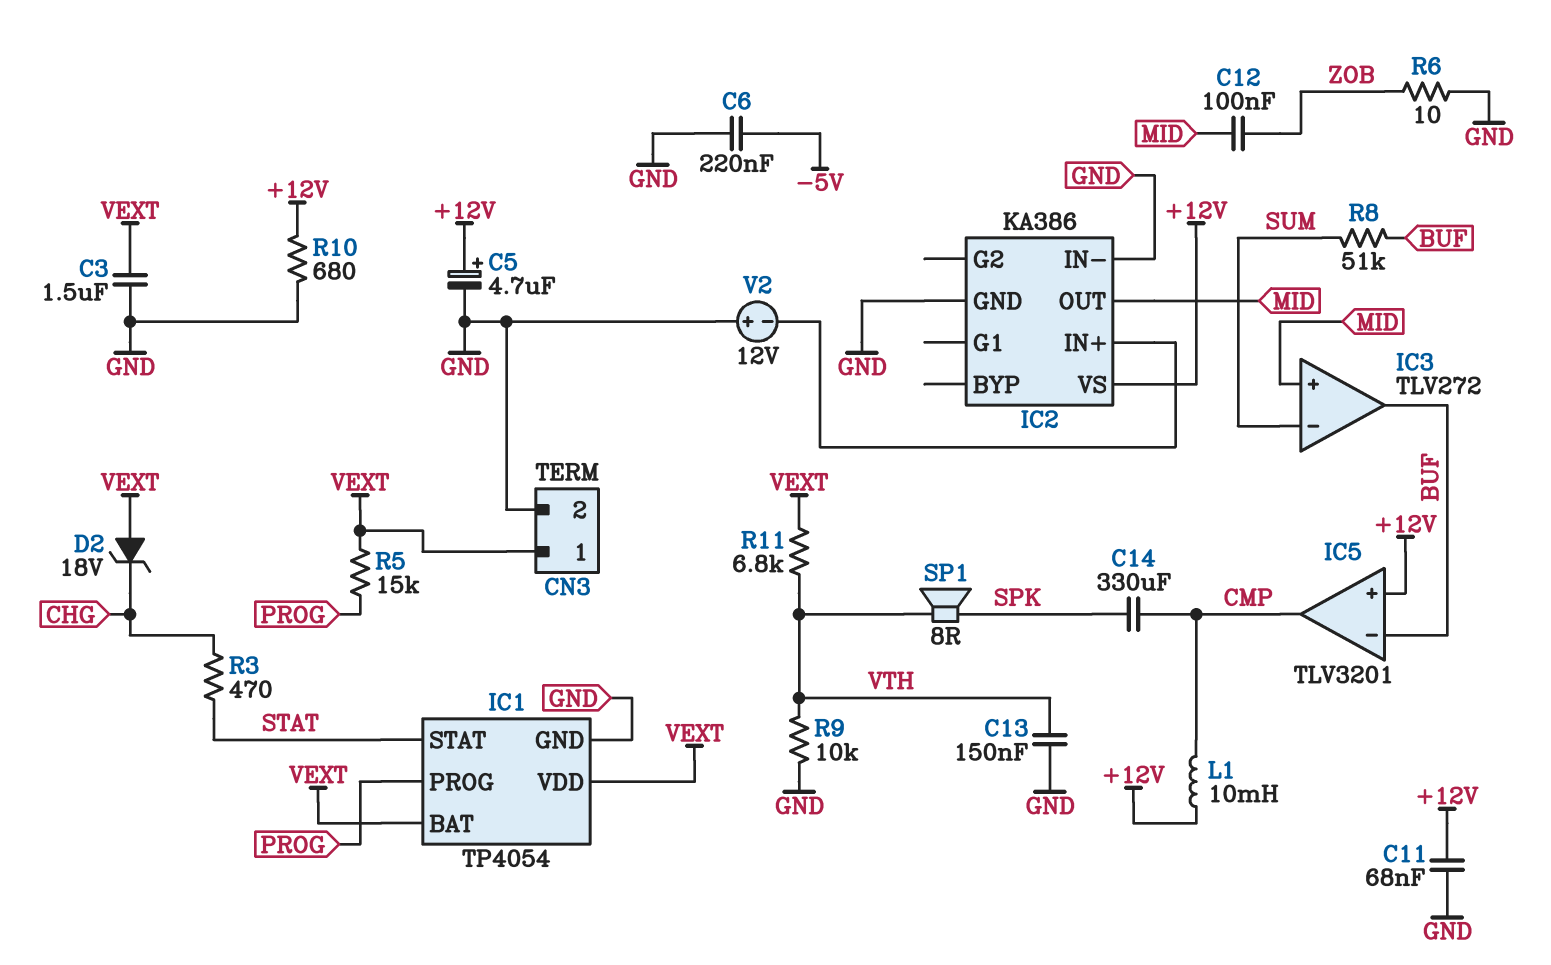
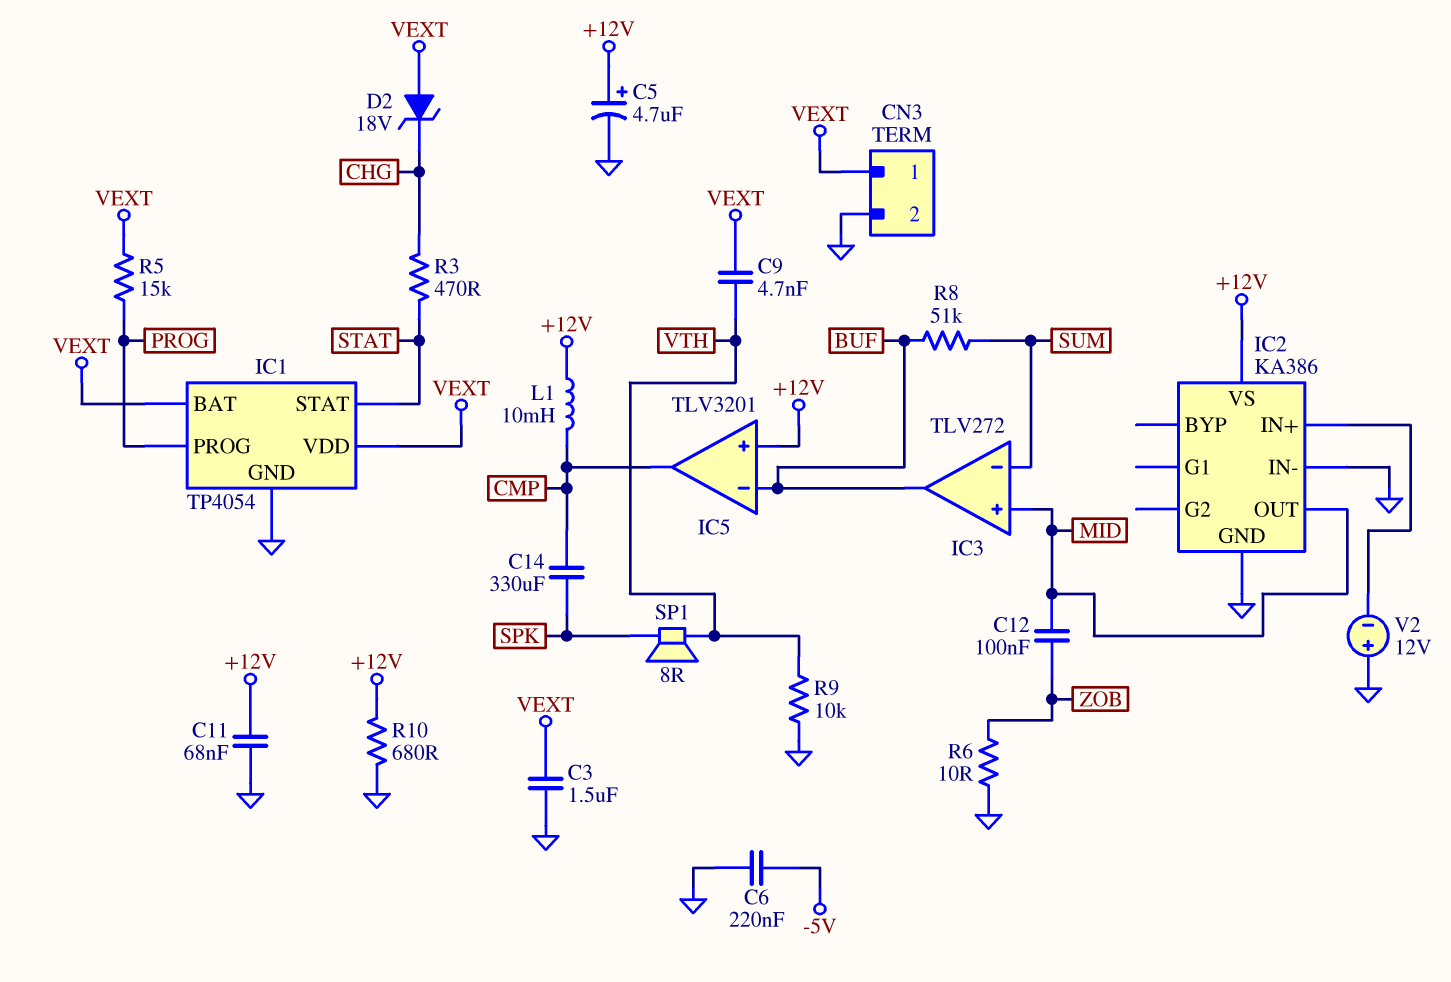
C9: none -> 4.7nF (VEXT, VTH)
C13: 150nF (GND, VTH) -> none
R11: 6.8k (VEXT, VTH) -> none

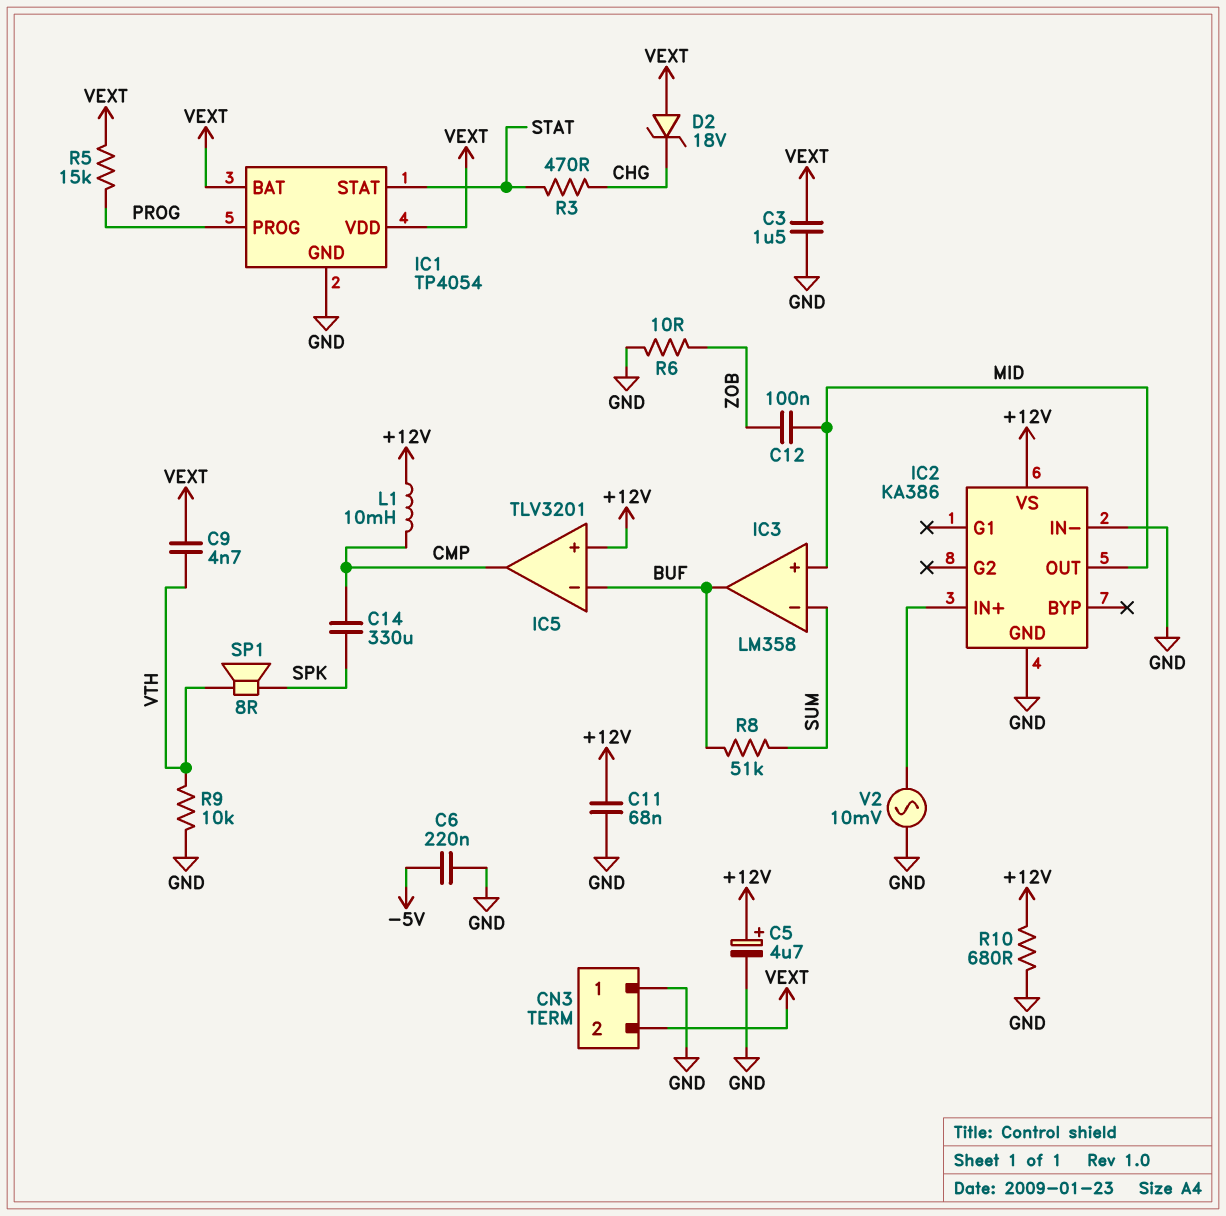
CN3 pin 1: VEXT -> GND
CN3 pin 2: GND -> VEXT
IC3: TLV272 -> LM358
V2: 12V (plus GND, minus IC2/IN+) -> AC 10mV (GND, IC2/IN+)

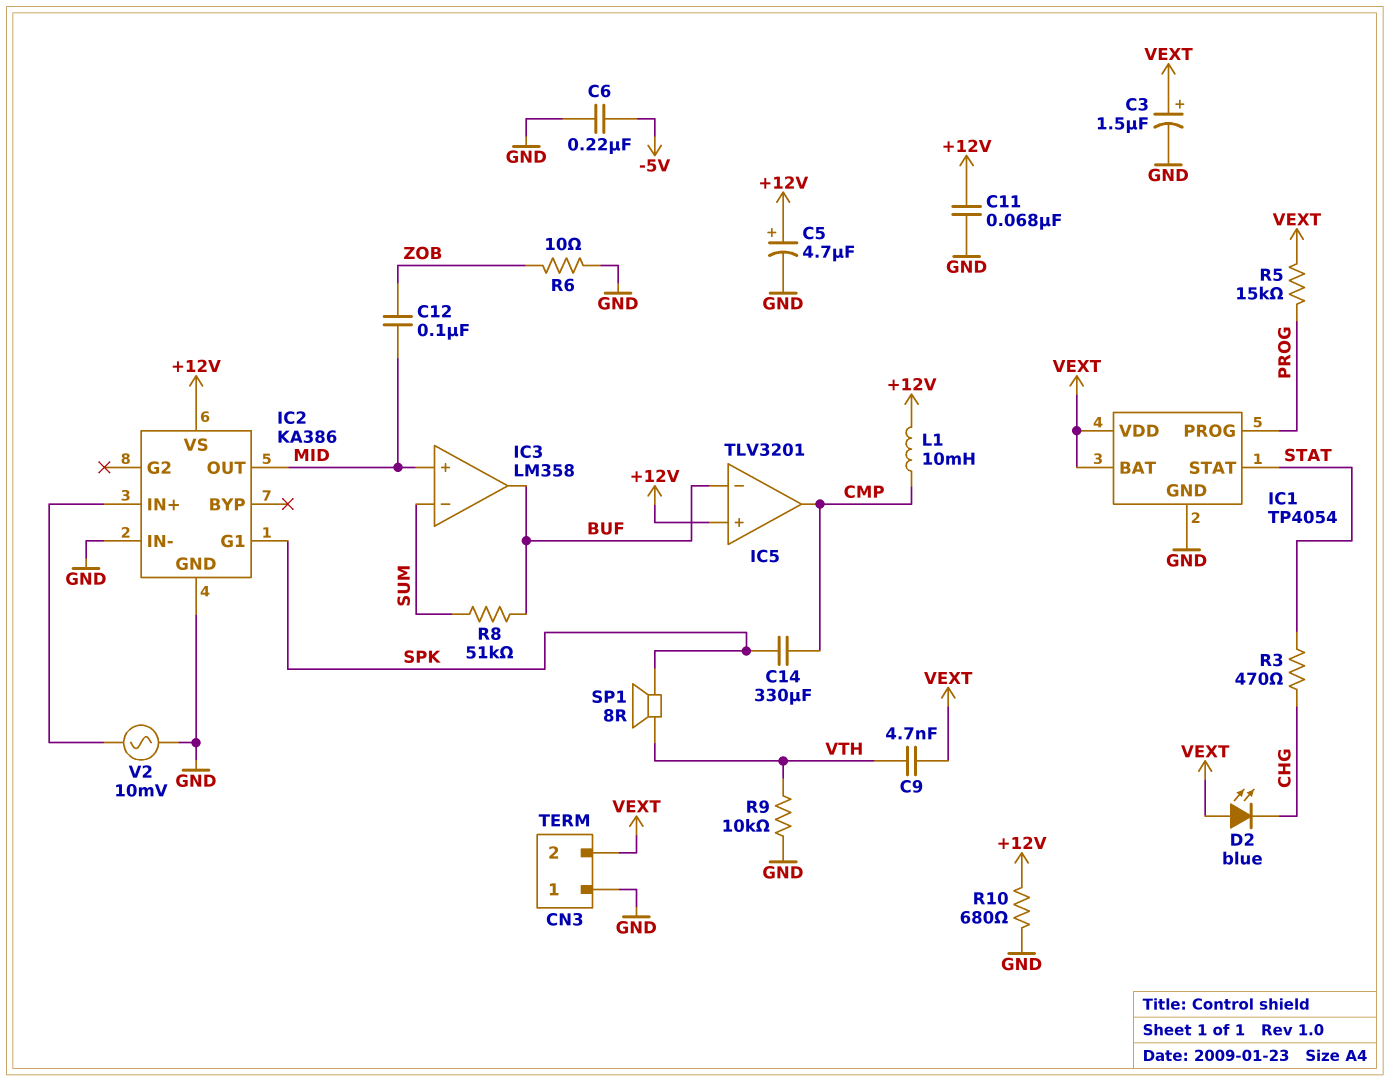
C3: 1.5uF (GND, VEXT) -> 1.5uF (plus VEXT, minus GND)
D2: zener 18V (A VEXT, K CHG) -> LED blue (A VEXT, K CHG)
IC2 pin G1: none -> SPK

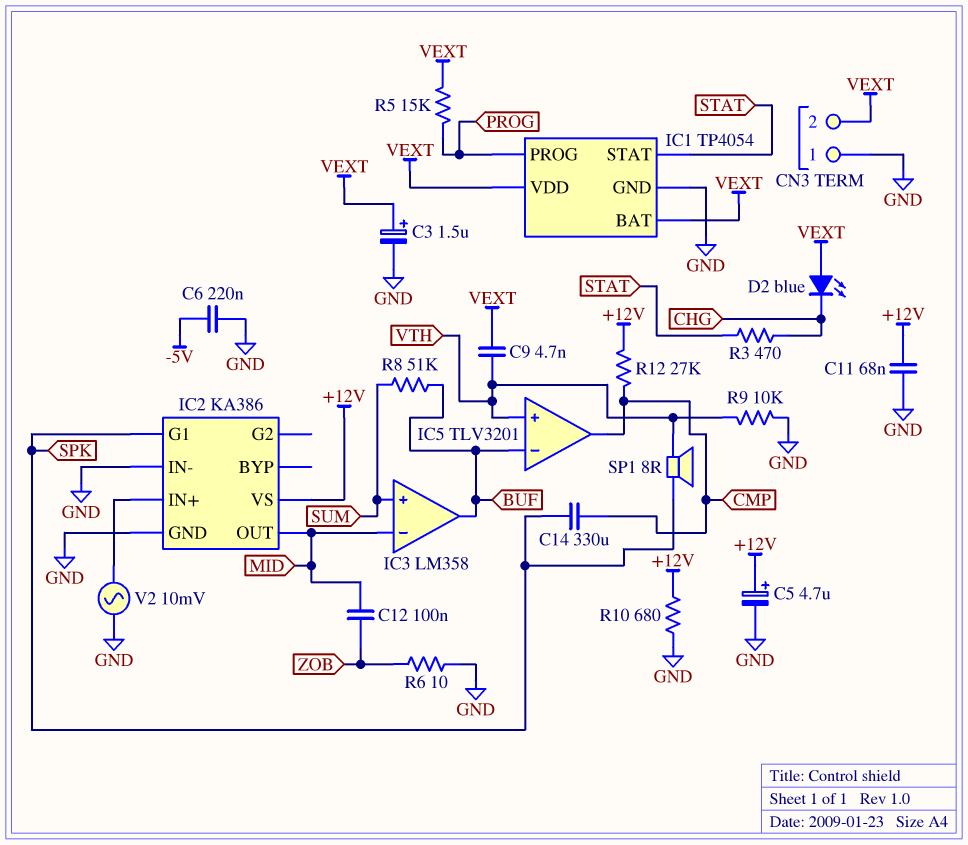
IC3 pin in+: MID -> SUM
IC3 pin in-: SUM -> MID
IC5 pin in+: +12V -> VTH
L1: 10mH (+12V, CMP) -> none
R12: none -> 27k (+12V, CMP)

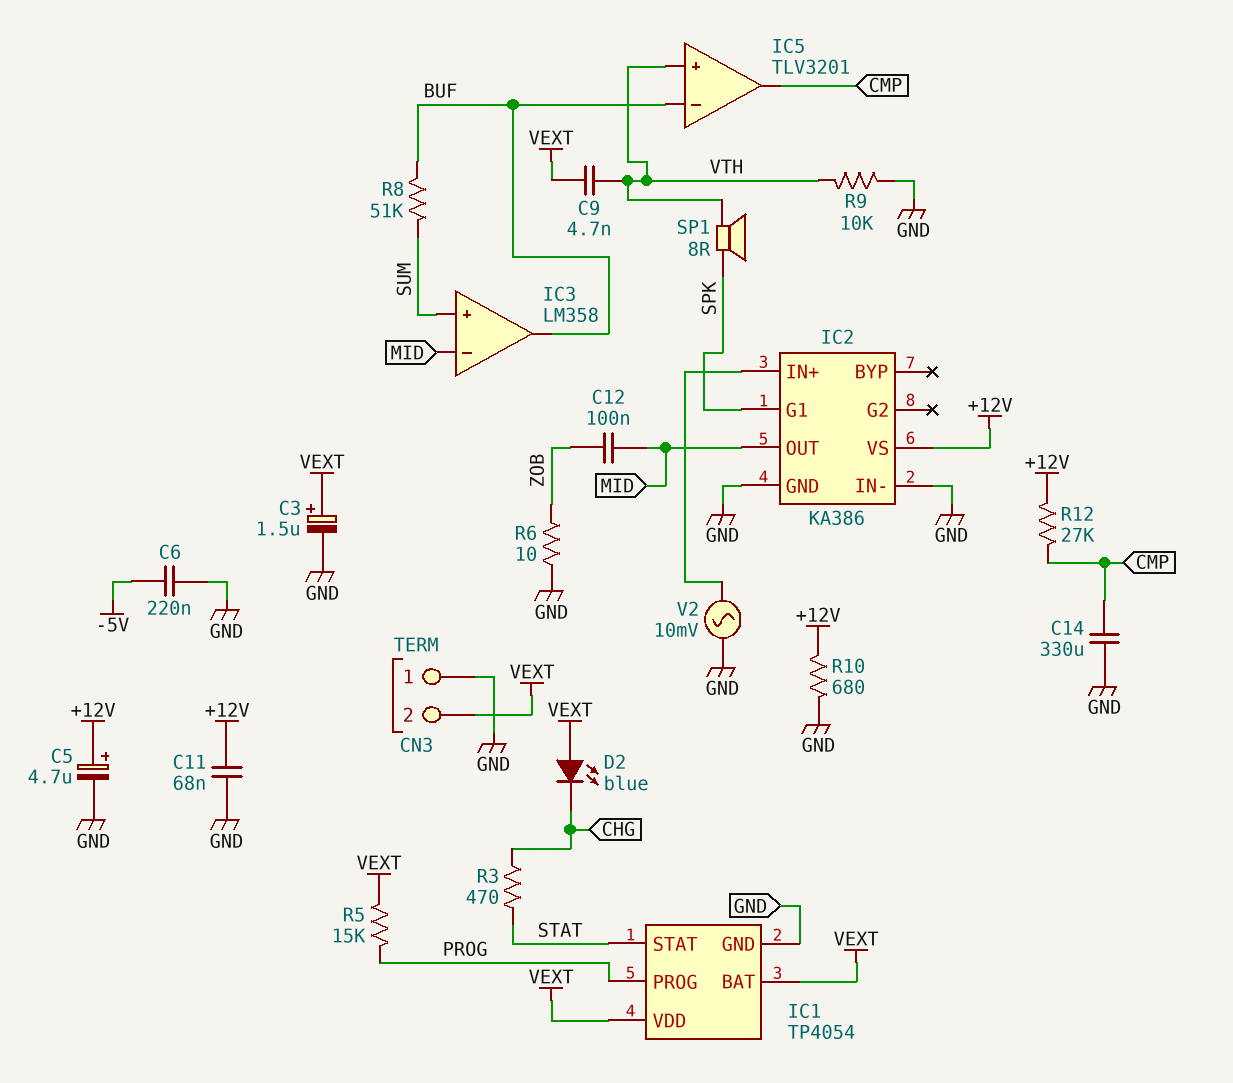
C14: 330uF (CMP, SPK) -> 330uF (CMP, GND)

